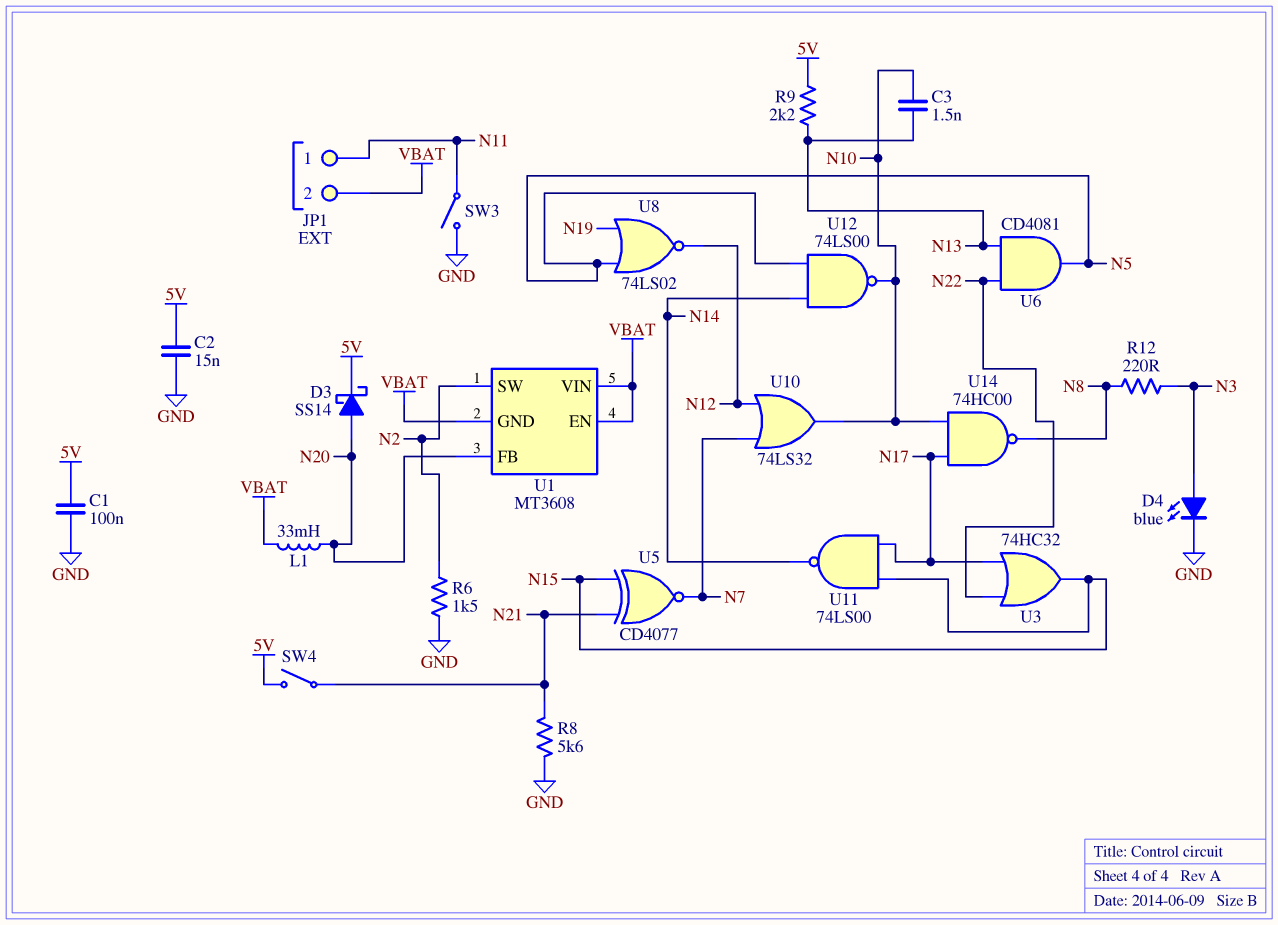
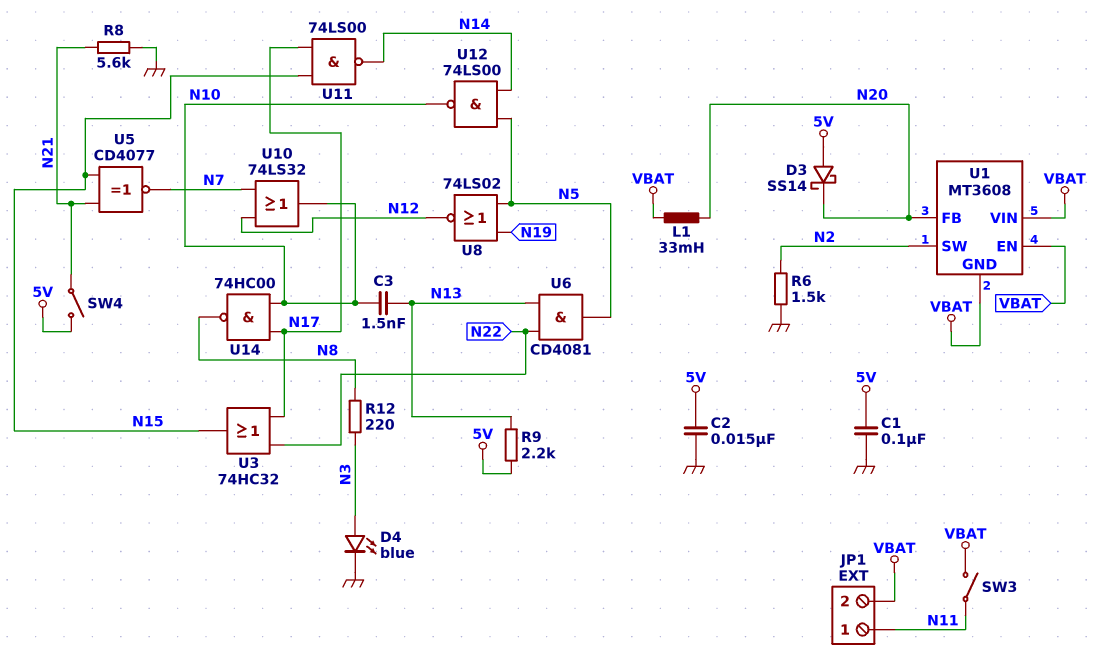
D3: schottky SS14 (A N20, K 5V) -> schottky SS14 (A 5V, K N20)
SW3: switch (GND, N11) -> switch (N11, VBAT)

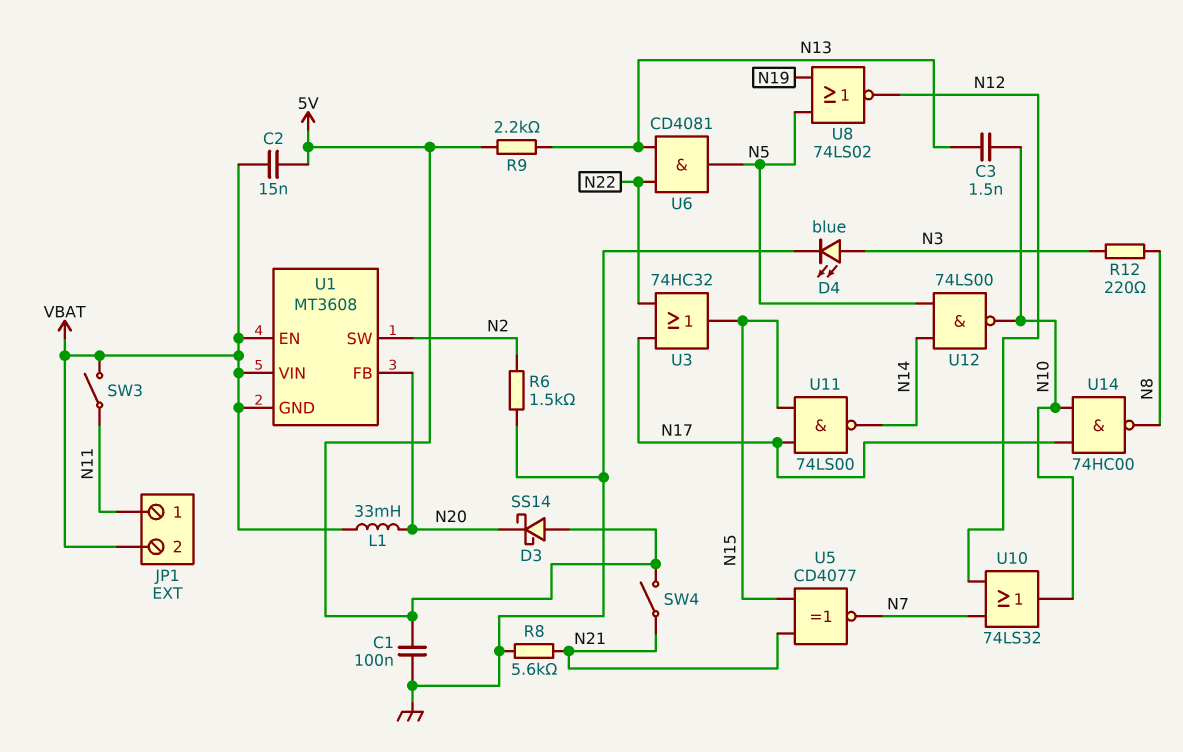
C2: 15nF (5V, GND) -> 15nF (5V, VBAT)

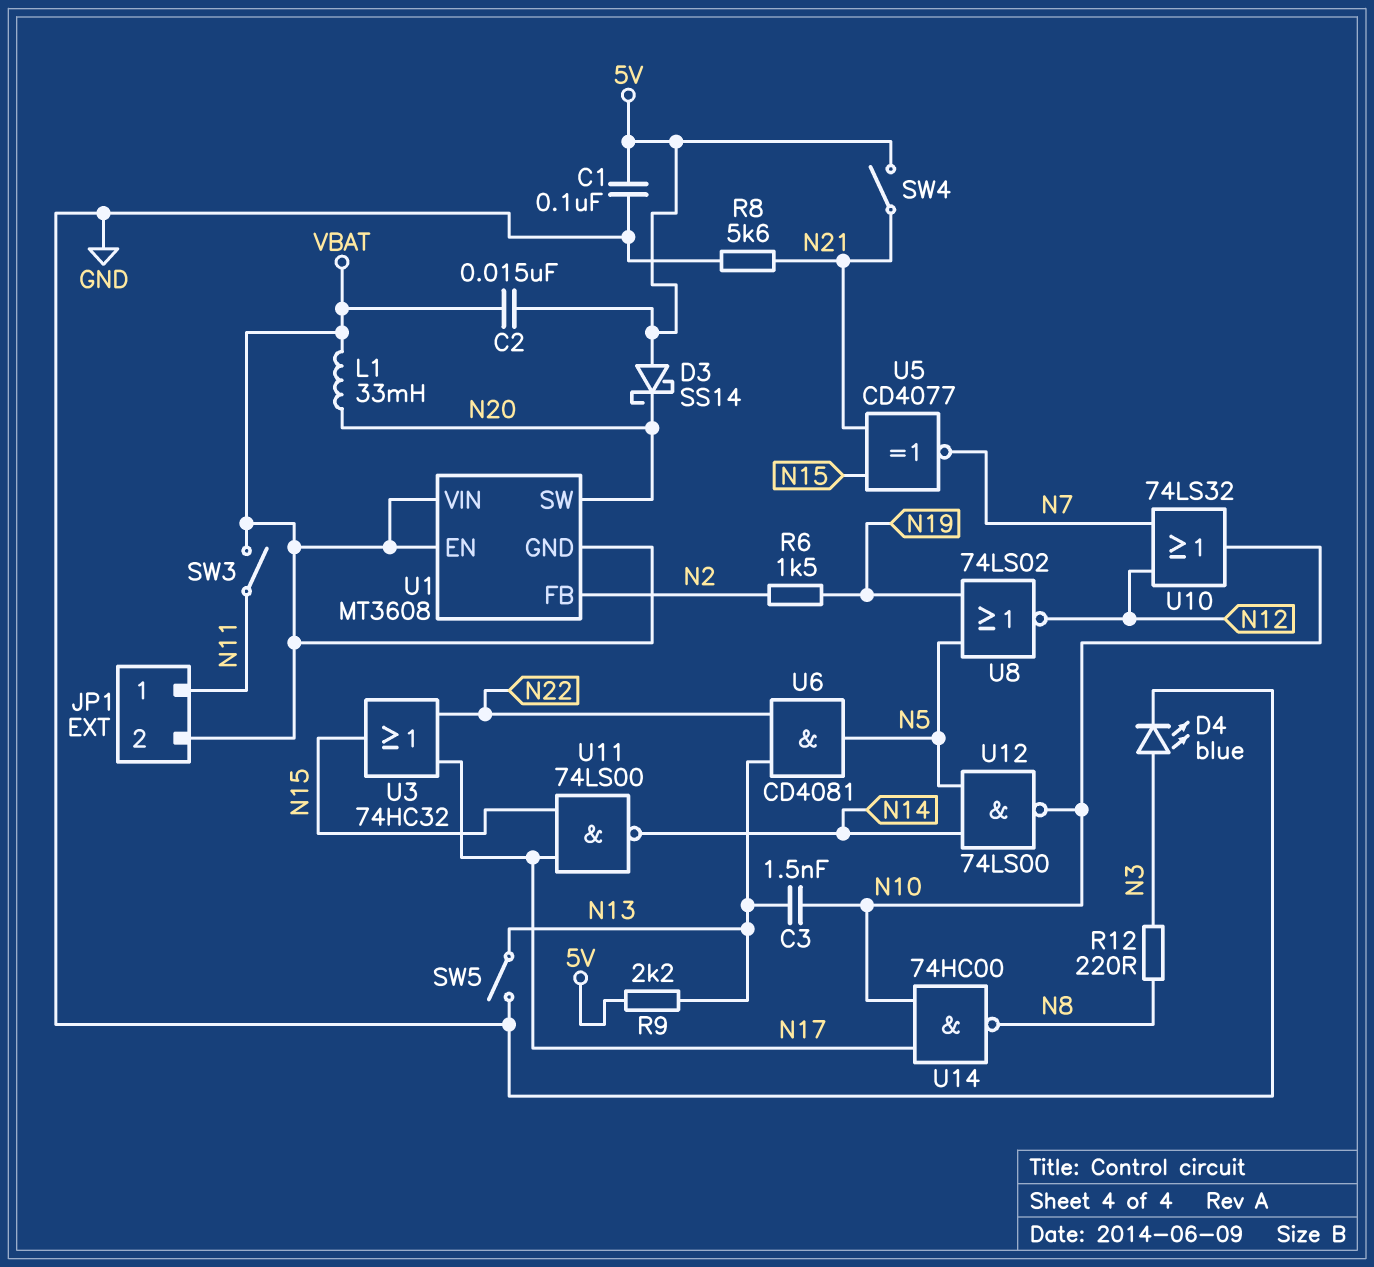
R6: 1.5k (GND, N2) -> 1.5k (N2, N19)
SW5: none -> switch (GND, N13)
U1 pin FB: N20 -> N2
U1 pin SW: N2 -> N20

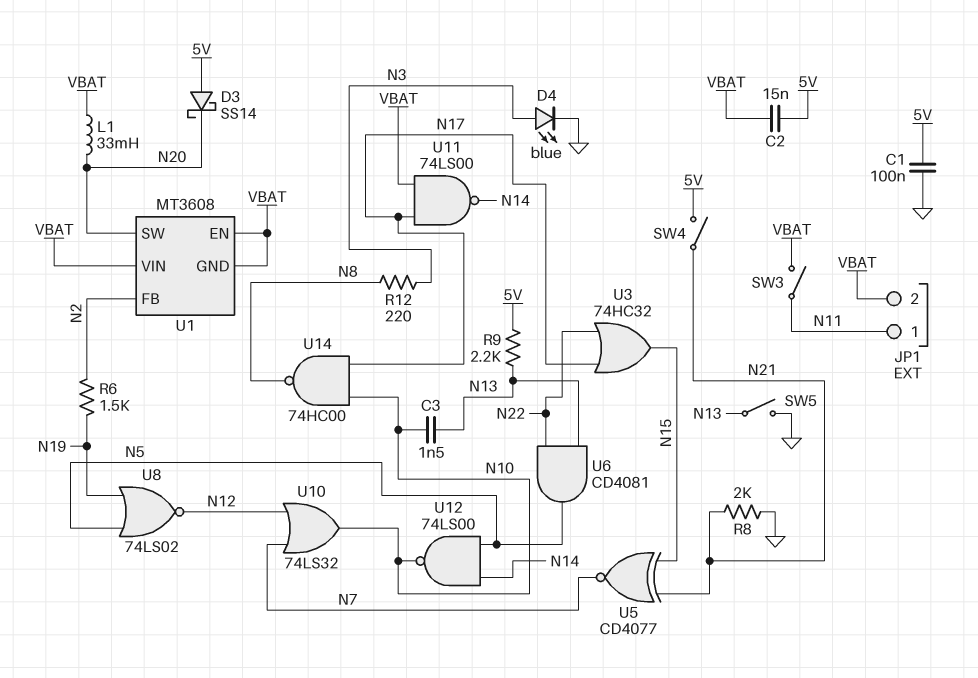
R8: 5.6k (GND, N21) -> 2k (GND, N21)
U11: NAND 74LS00 (in N15, in N17, out N14) -> NAND 74LS00 (in N17, in VBAT, out N14)

